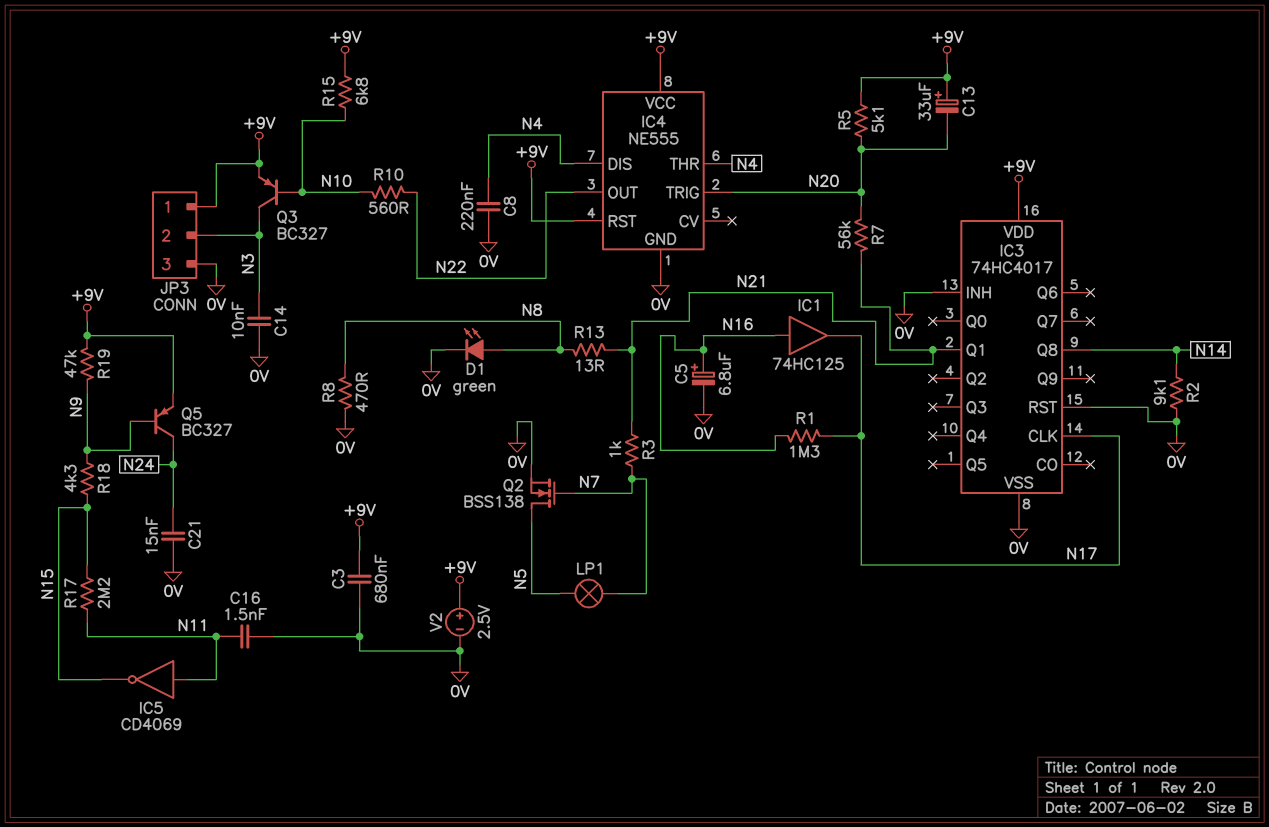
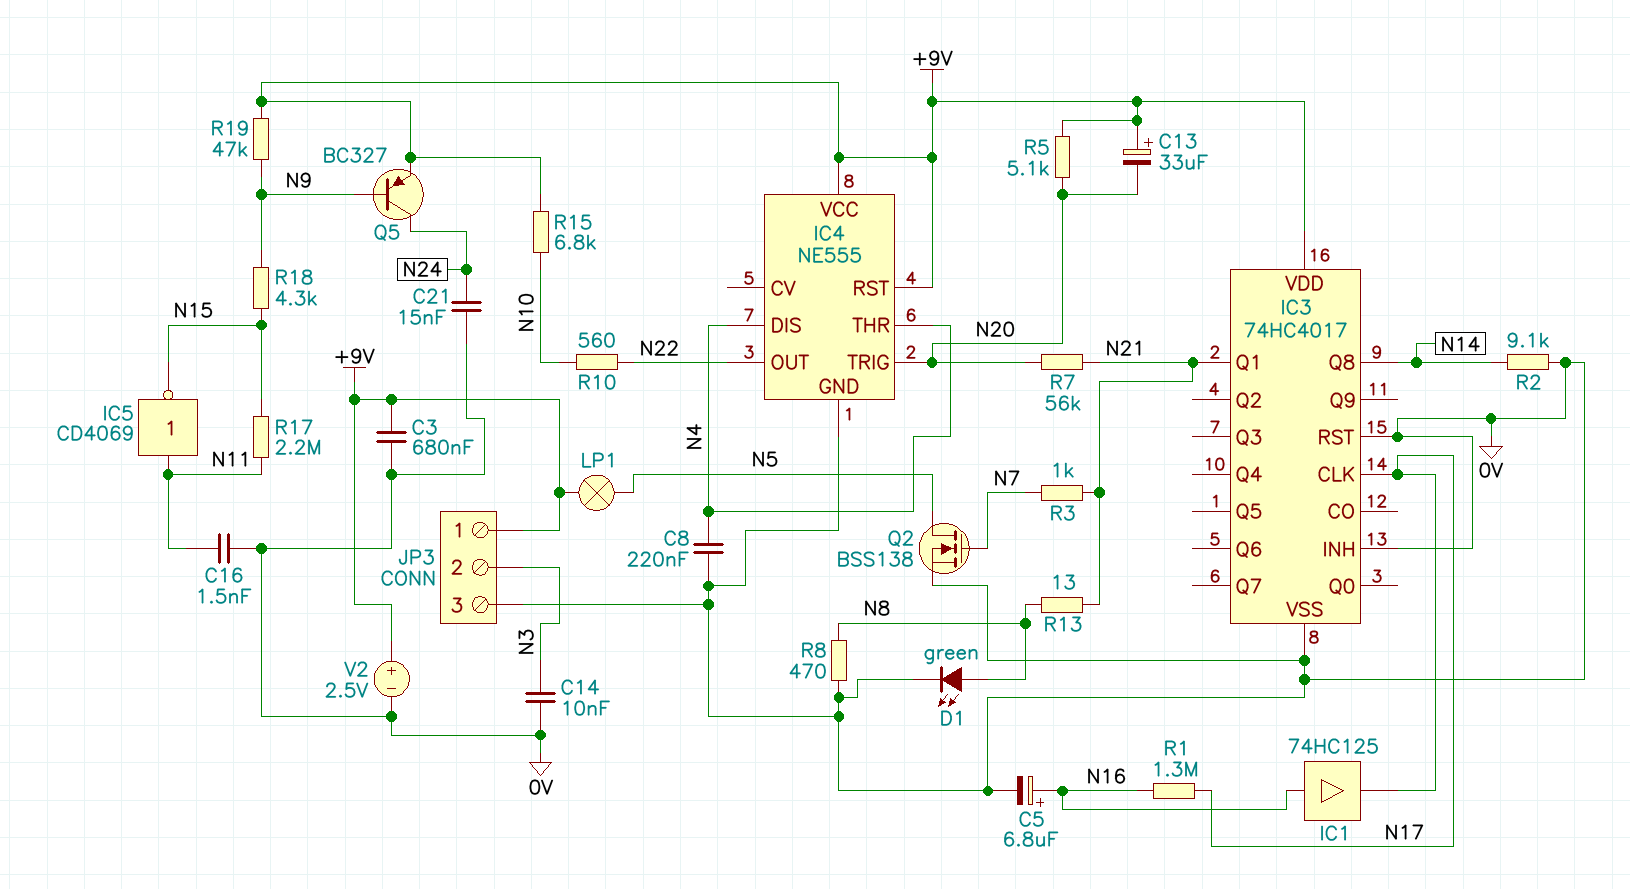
LP1: lamp (N5, N7) -> lamp (+9V, N5)
Q3: PNP BC327 (B N10, C N3, E +9V) -> none

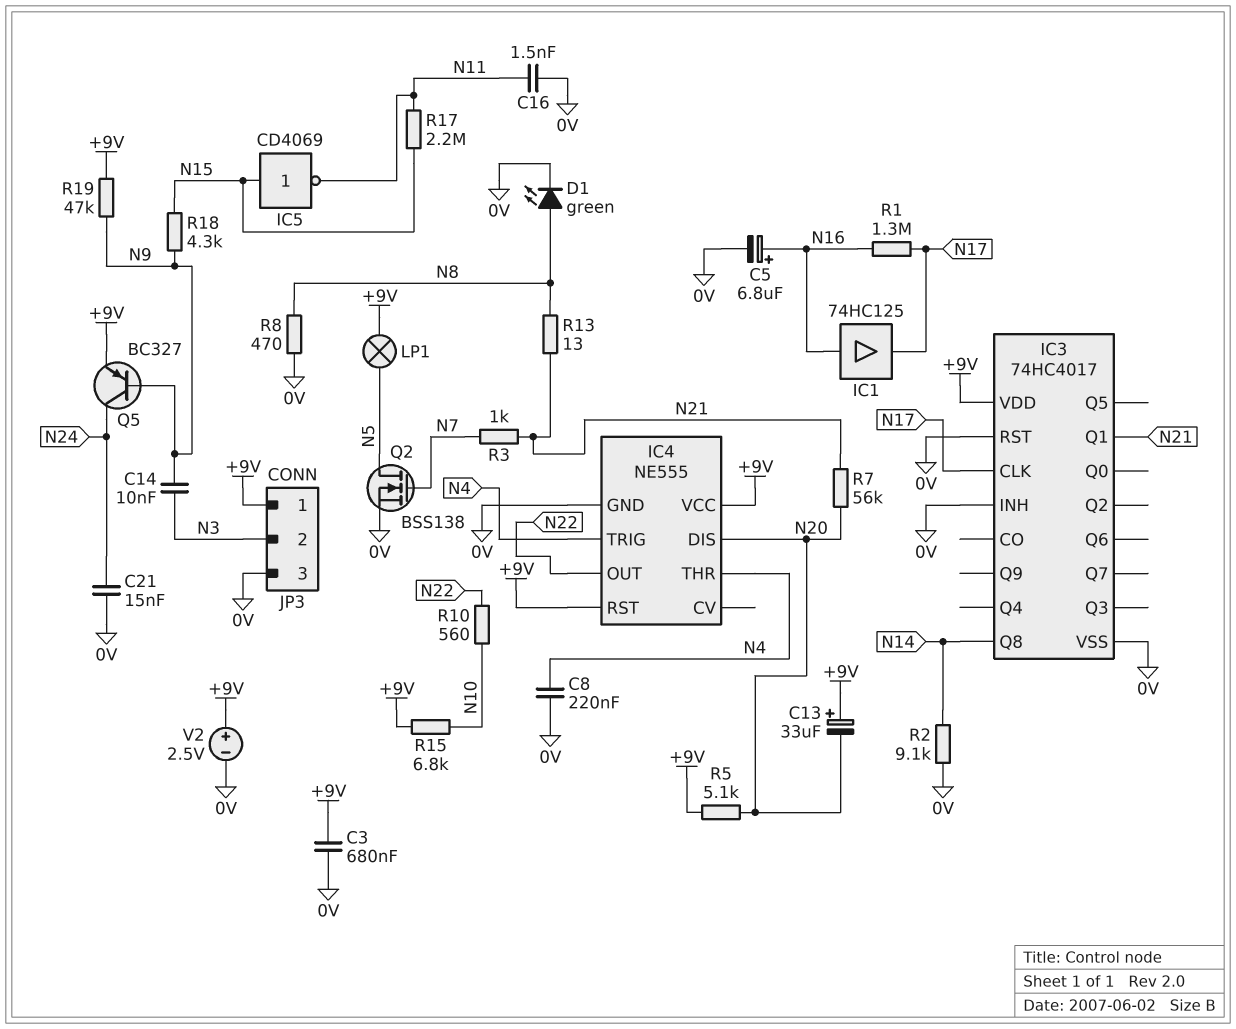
C14: 10nF (0V, N3) -> 10nF (N3, N9)
IC4 pin DIS: N4 -> N20
IC4 pin TRIG: N20 -> N4
IC5: NOT CD4069 (in N11, out N15) -> NOT CD4069 (in N15, out N11)

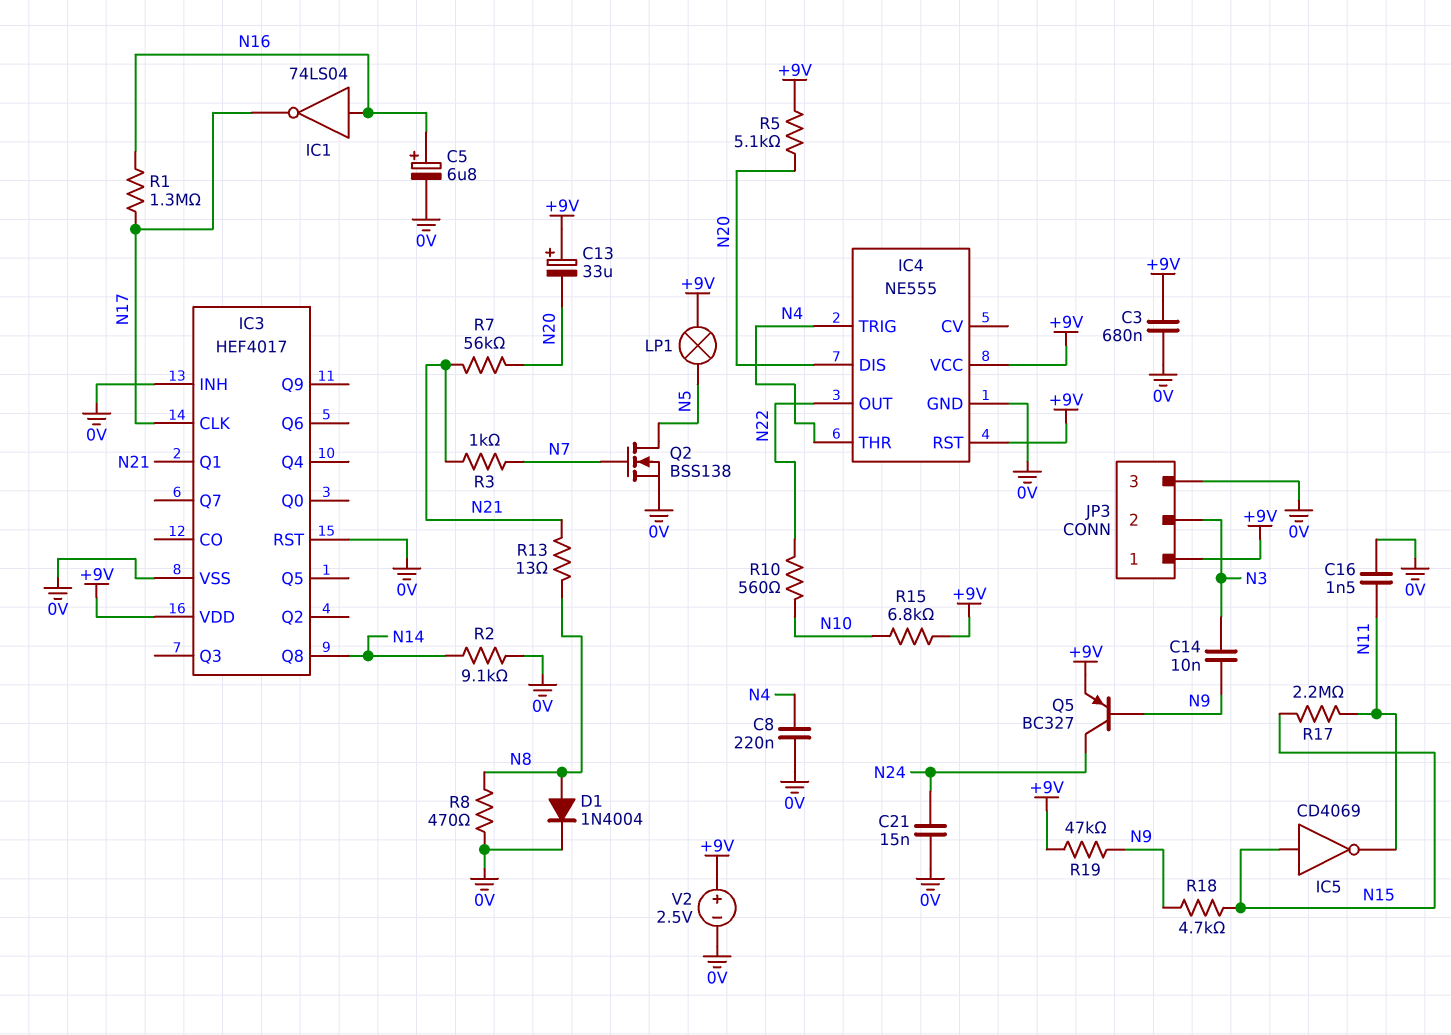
D1: LED green (A N8, K 0V) -> diode 1N4004 (A N8, K 0V)
IC1: buffer 74HC125 (in N16, out N17) -> NOT 74LS04 (in N16, out N17)
IC3: 74HC4017 -> HEF4017
R18: 4.3k (N9, N15) -> 4.7k (N9, N15)

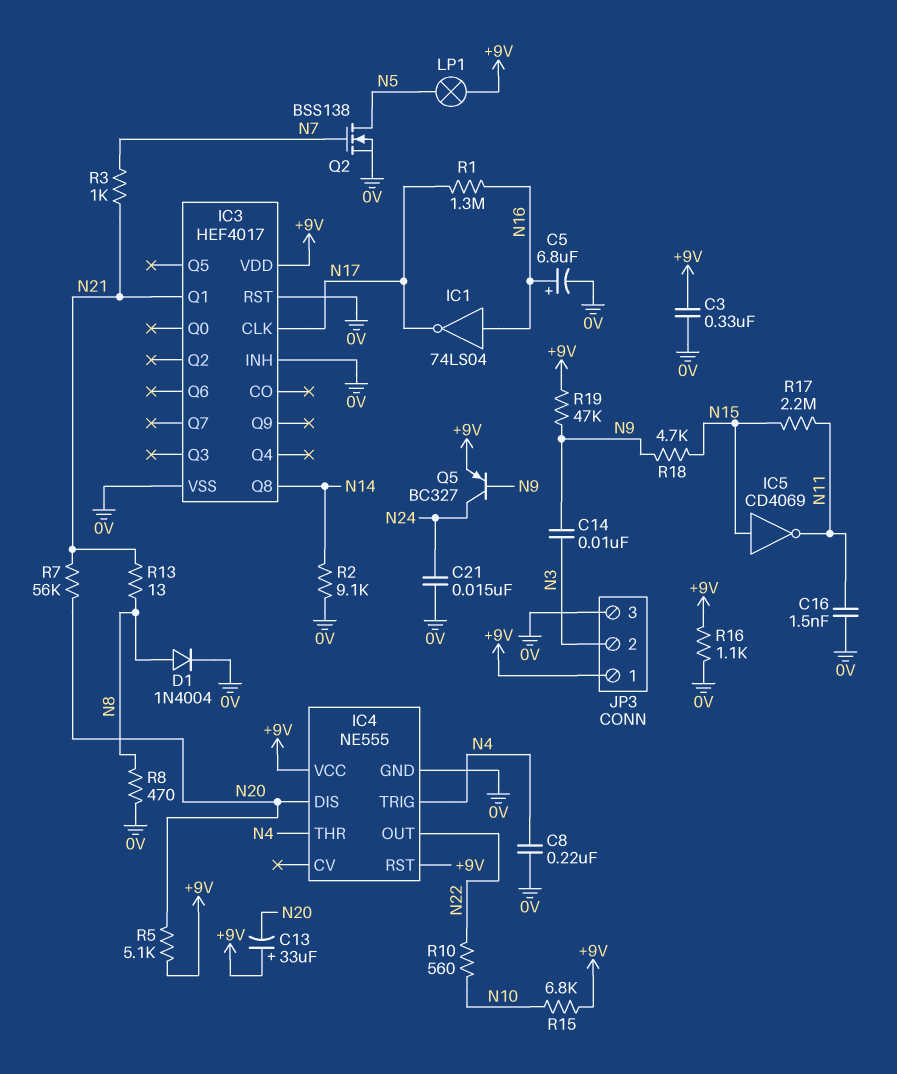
C3: 680nF (+9V, 0V) -> 330nF (+9V, 0V)
R16: none -> 1.1k (+9V, 0V)
V2: 2.5V (plus +9V, minus 0V) -> none

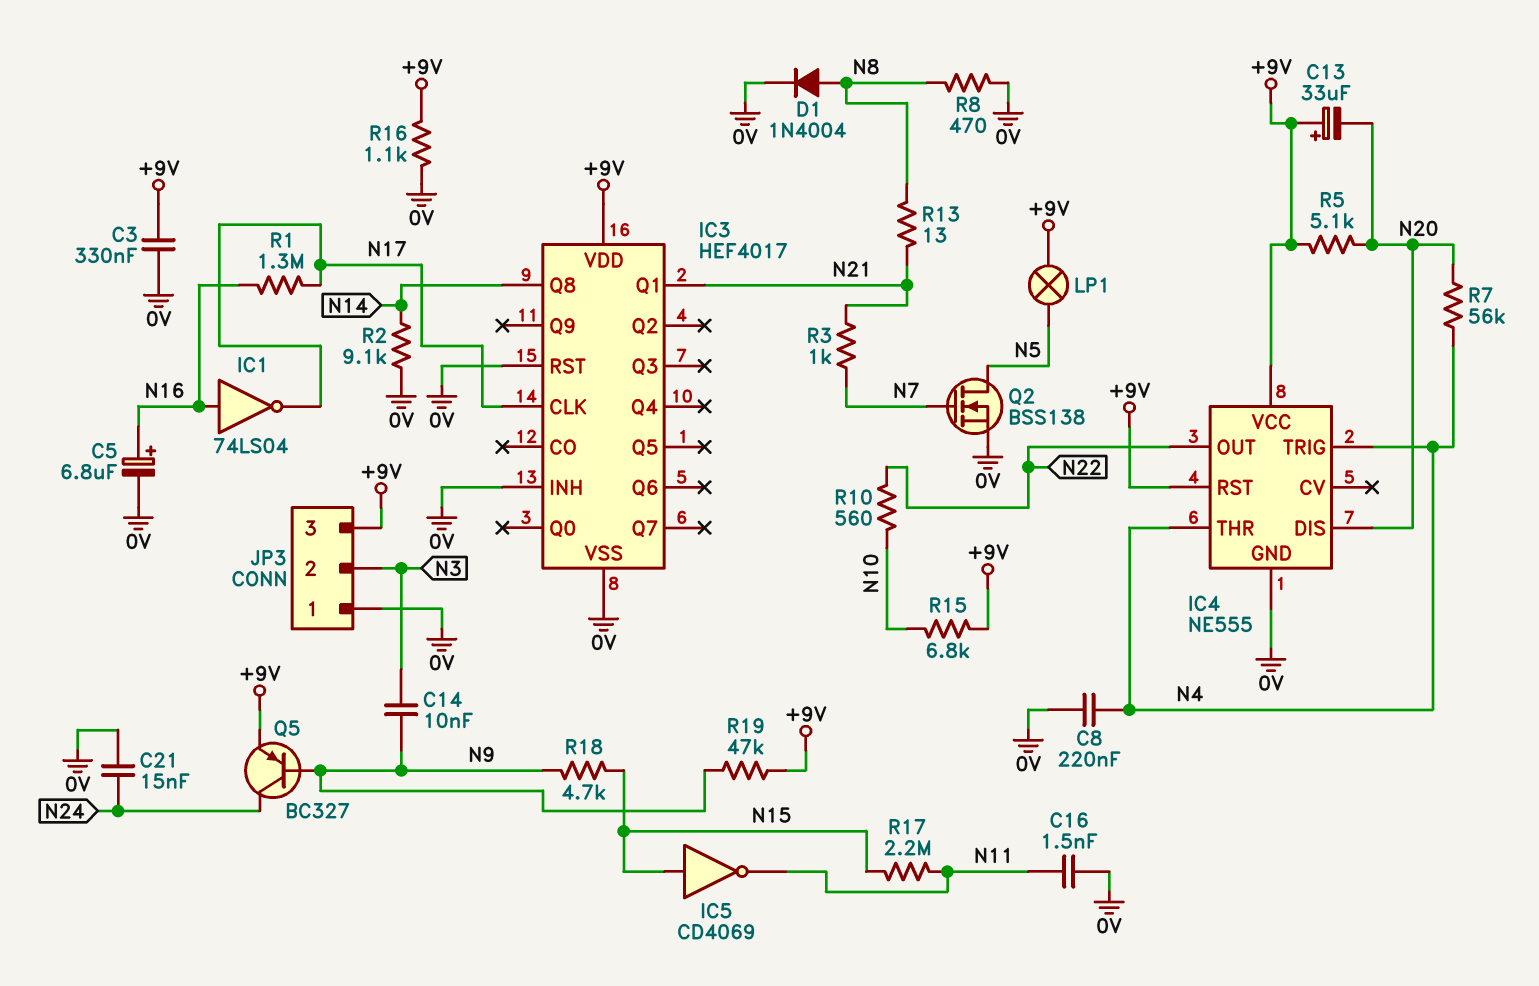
JP3 pin 1: +9V -> 0V
JP3 pin 3: 0V -> +9V
R7: 56k (N20, N21) -> 56k (N4, N20)

